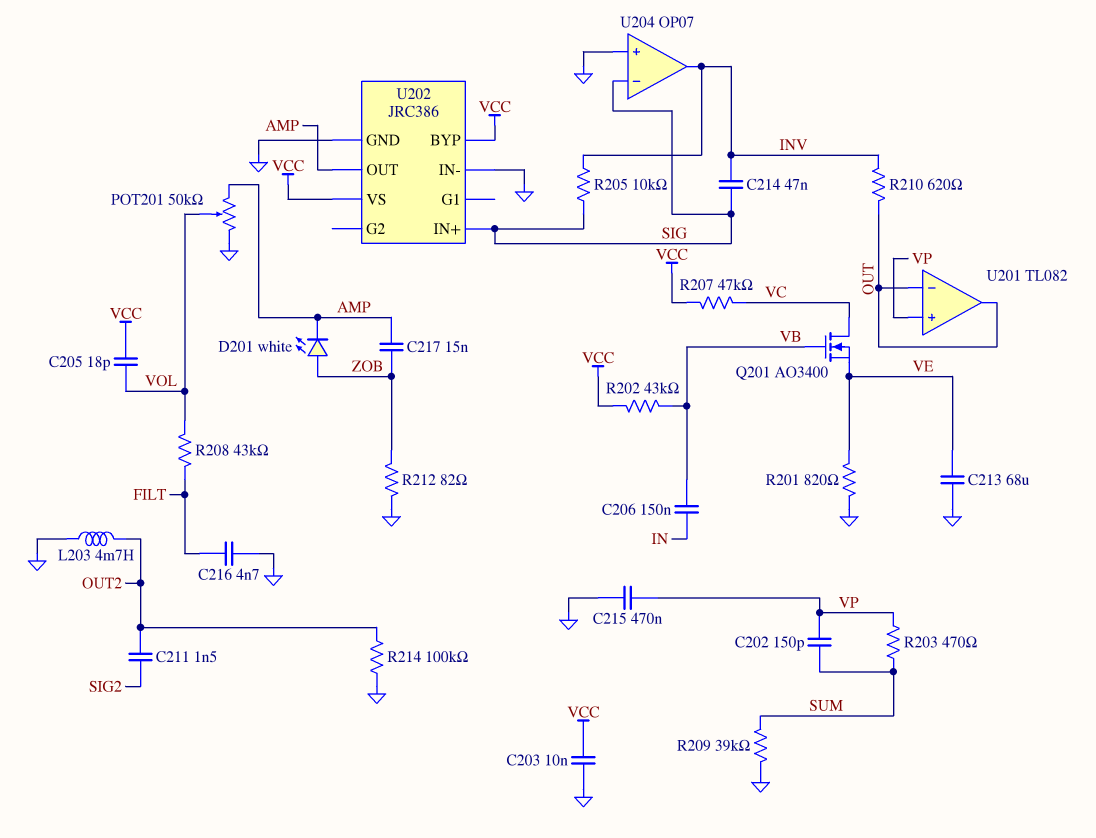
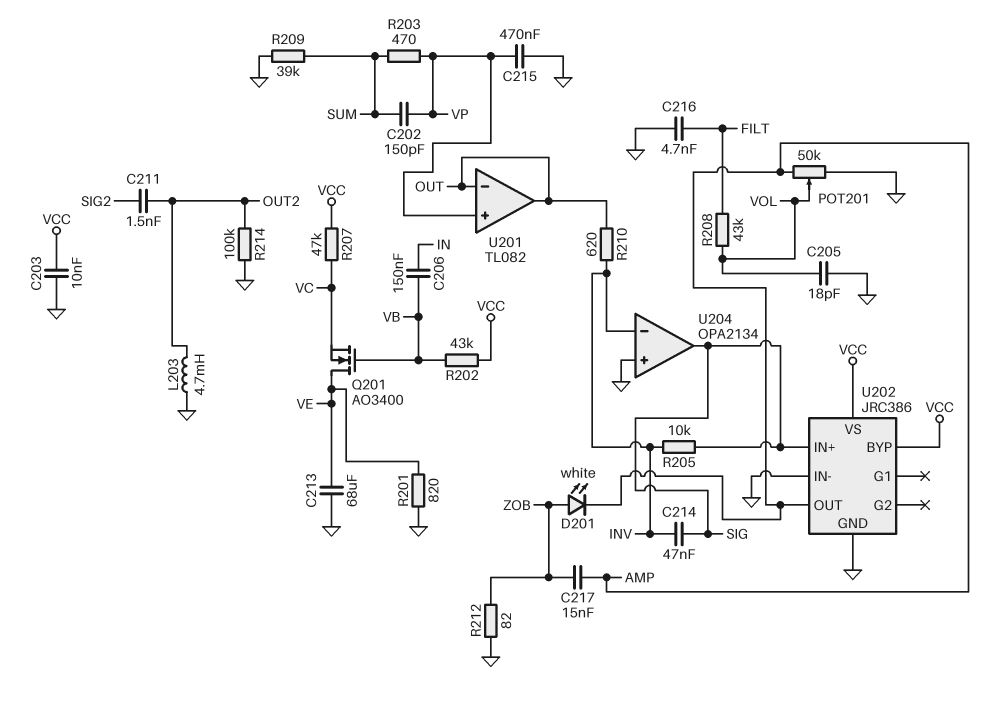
C205: 18pF (VCC, VOL) -> 18pF (GND, VOL)
Q201: NMOS AO3400 (G VB, D VC, S VE) -> NMOS AO3400 (G VB, D VE, S VC)
U204: OP07 -> OPA2134
U204 pin in-: SIG -> INV
U204 pin out: INV -> SIG

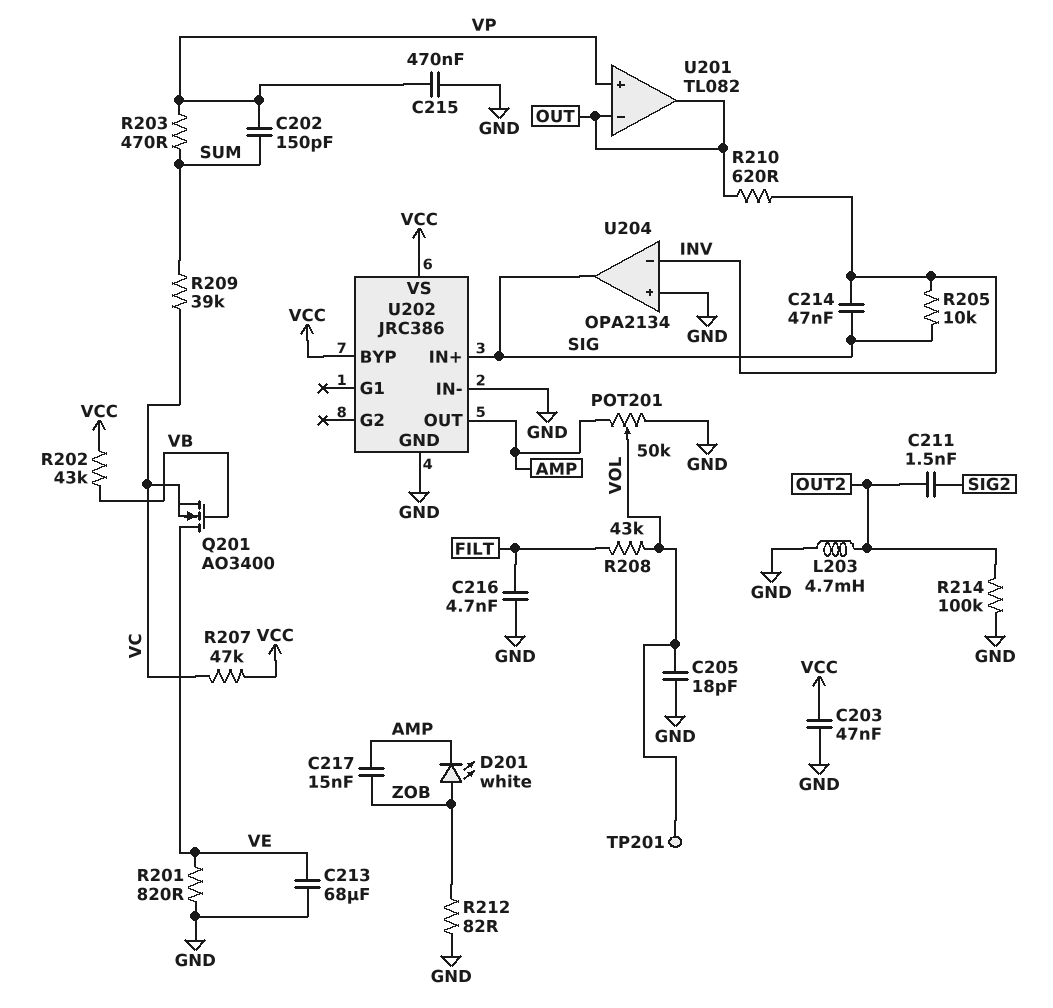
C203: 10nF (GND, VCC) -> 47nF (GND, VCC)
C206: 150nF (IN, VB) -> none
R209: 39k (GND, SUM) -> 39k (SUM, VC)
TP201: none -> test point (VOL)

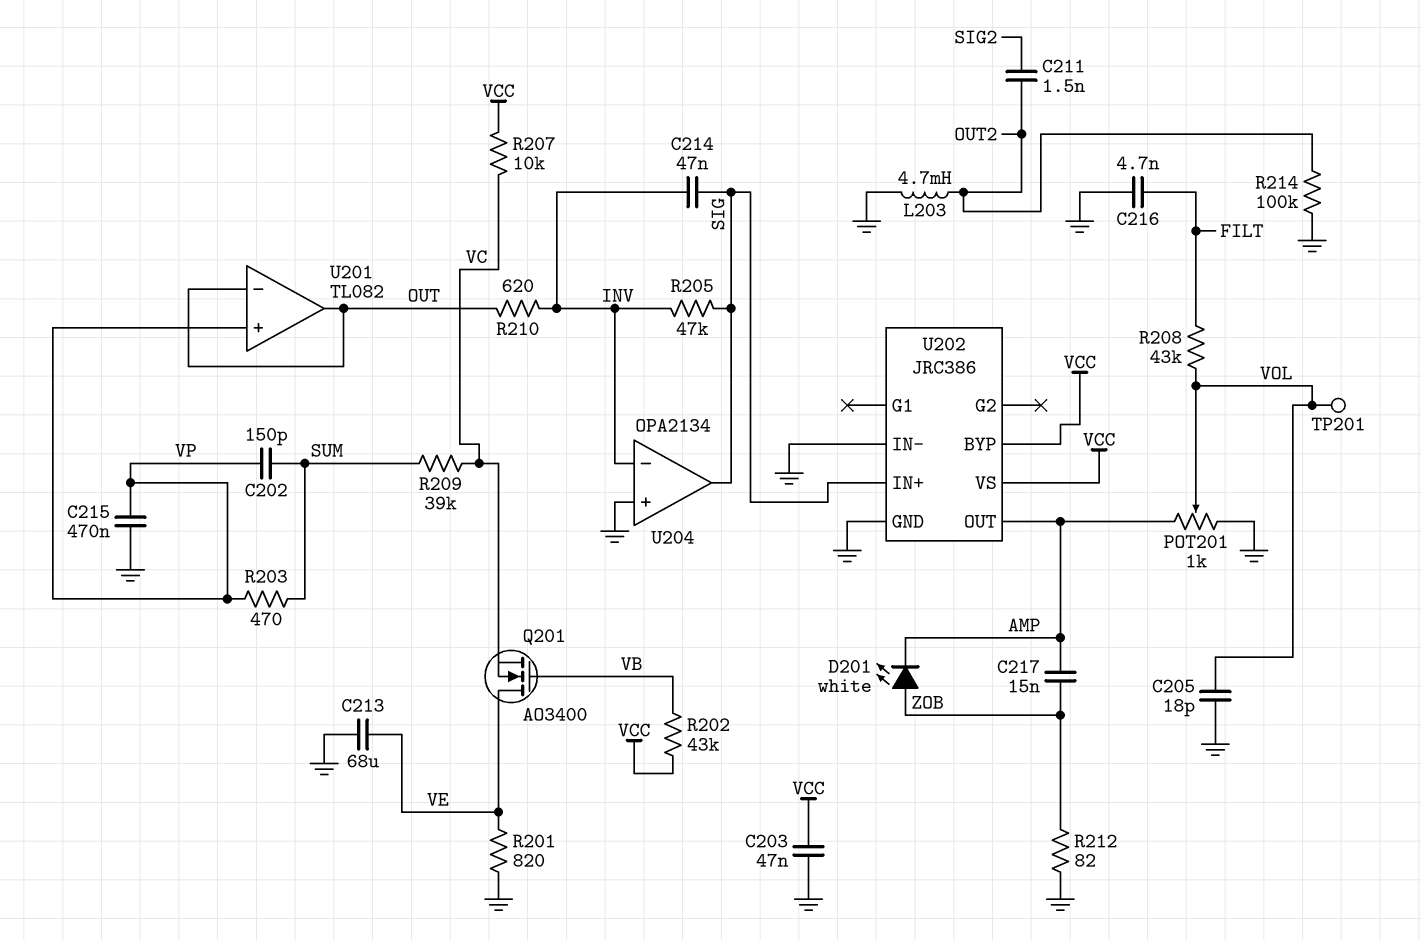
POT201: 50k (AMP, GND, wiper VOL) -> 1k (AMP, GND, wiper VOL)
R205: 10k (INV, SIG) -> 47k (INV, SIG)
R207: 47k (VC, VCC) -> 10k (VC, VCC)

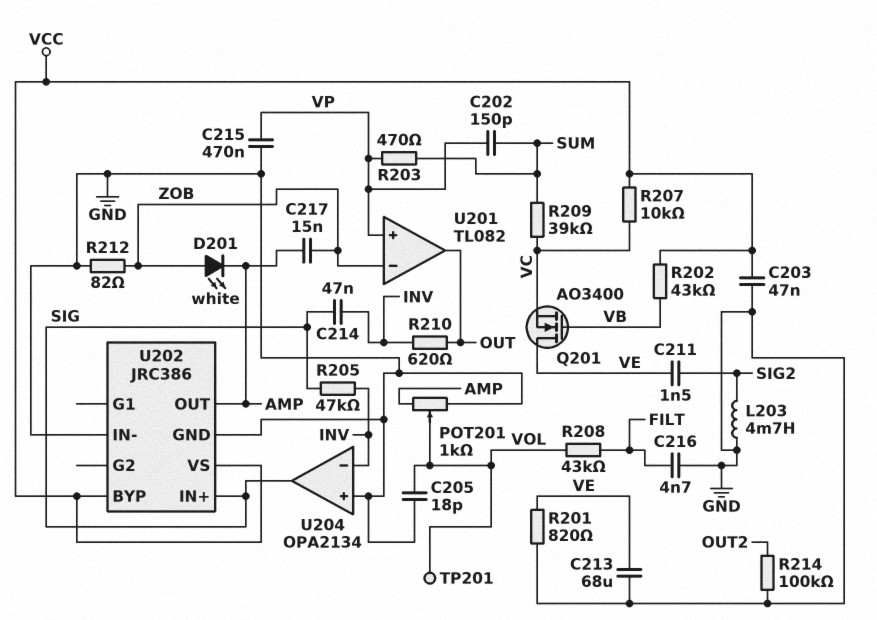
C211: 1.5nF (OUT2, SIG2) -> 1.5nF (SIG2, VE)
L203: 4.7mH (GND, OUT2) -> 4.7mH (GND, SIG2)
U201 pin in-: OUT -> ZOB

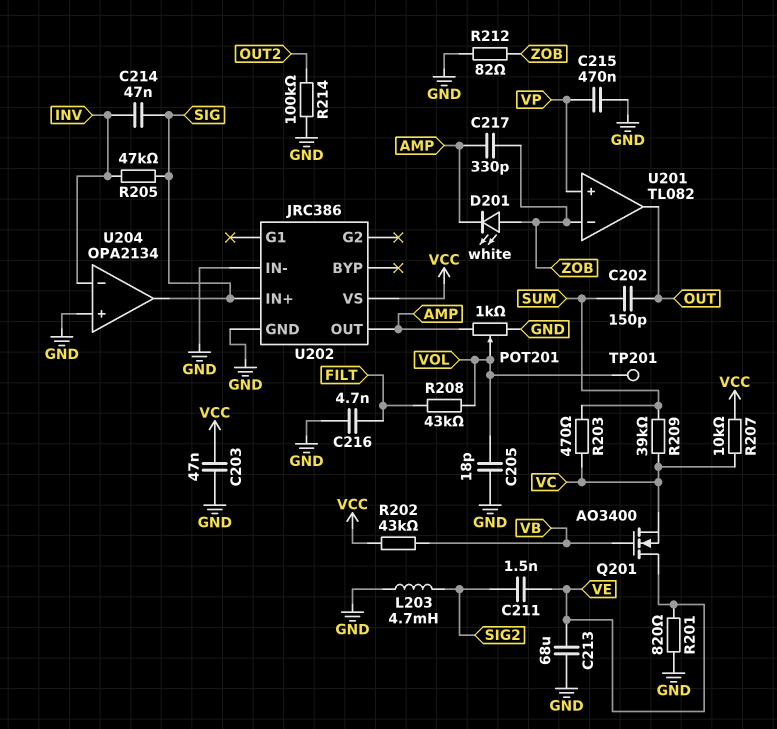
C202: 150pF (SUM, VP) -> 150pF (OUT, SUM)
C217: 15nF (AMP, ZOB) -> 330pF (AMP, ZOB)
R203: 470 (SUM, VP) -> 470 (SUM, VC)
R210: 620 (INV, OUT) -> none
U202 pin BYP: VCC -> none

